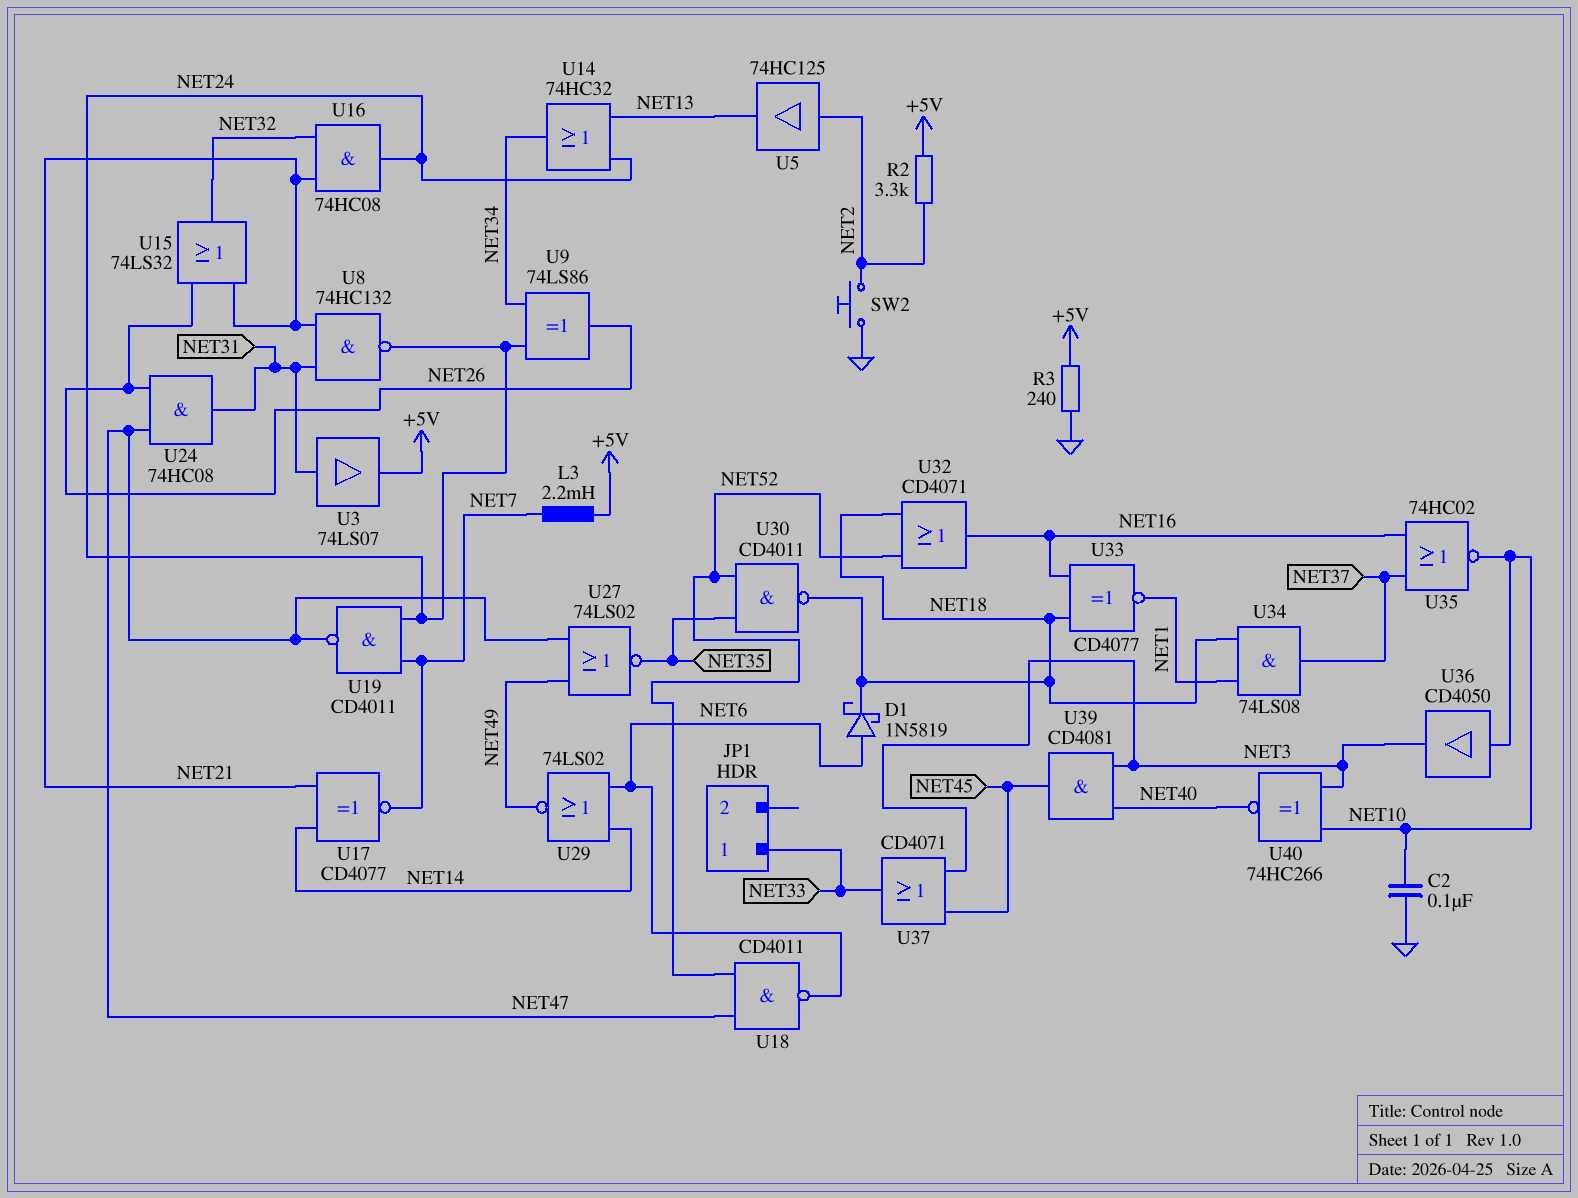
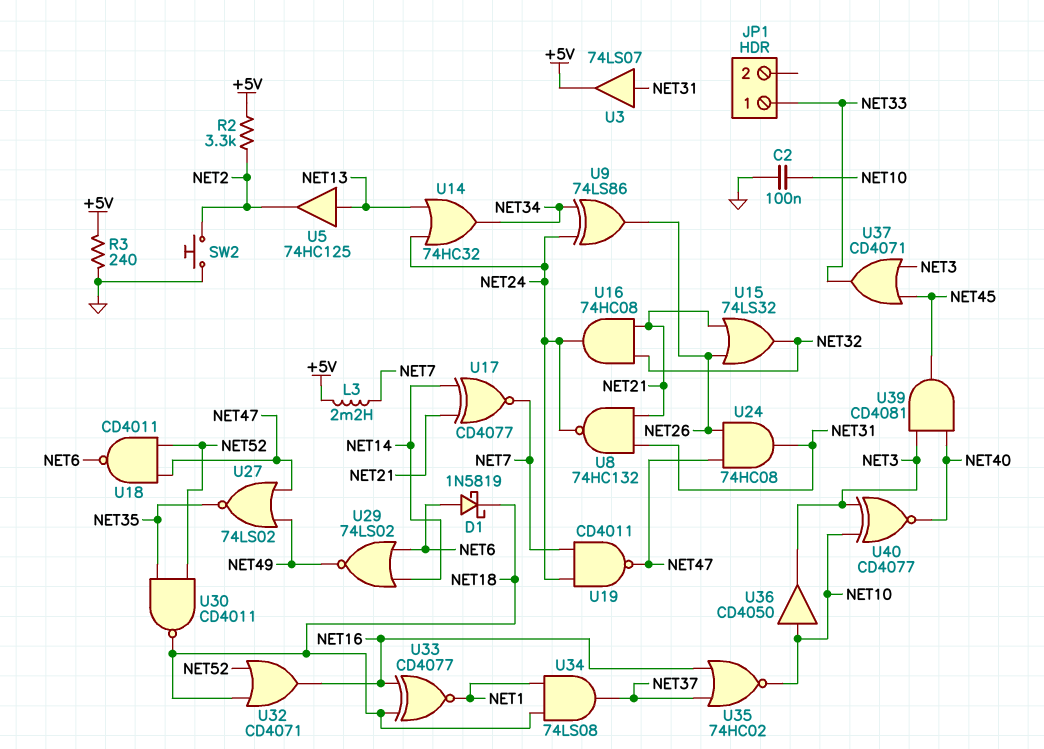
U5: buffer 74HC125 (in NET2, out NET13) -> buffer 74HC125 (in NET13, out NET2)
U40: XNOR 74HC266 (in NET3, in NET10, out NET40) -> XNOR CD4077 (in NET3, in NET10, out NET40)

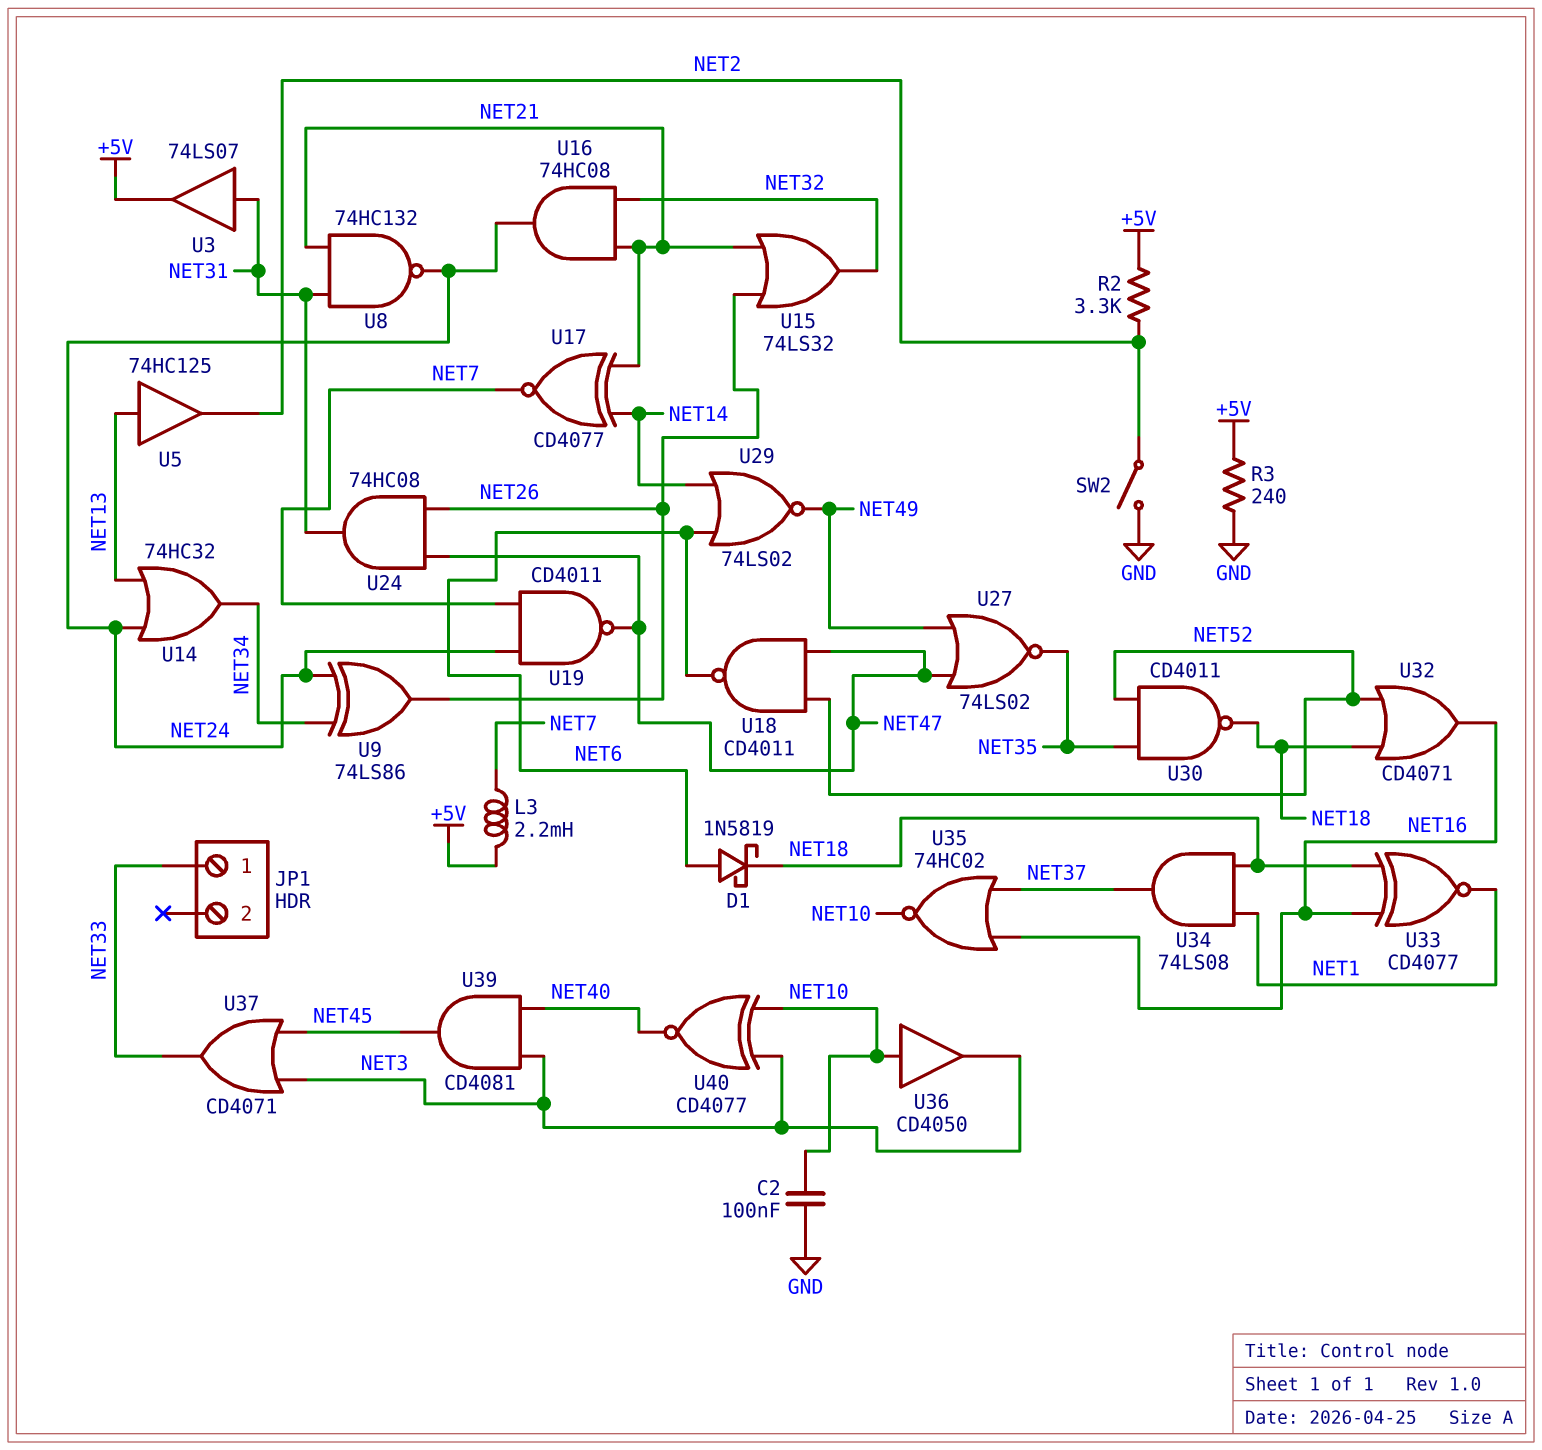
SW2: button (GND, NET2) -> switch (GND, NET2)

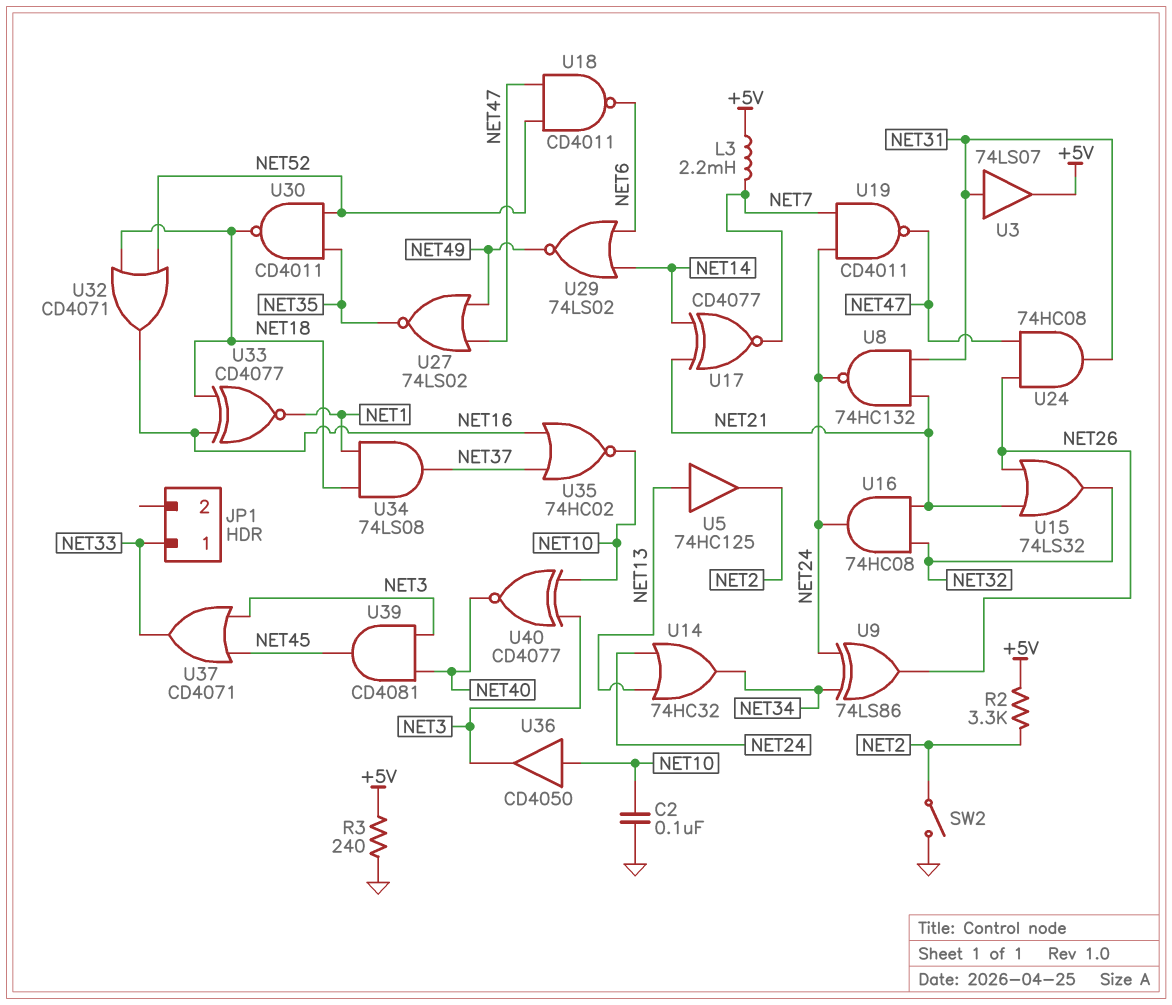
D1: schottky 1N5819 (A NET6, K NET18) -> none

